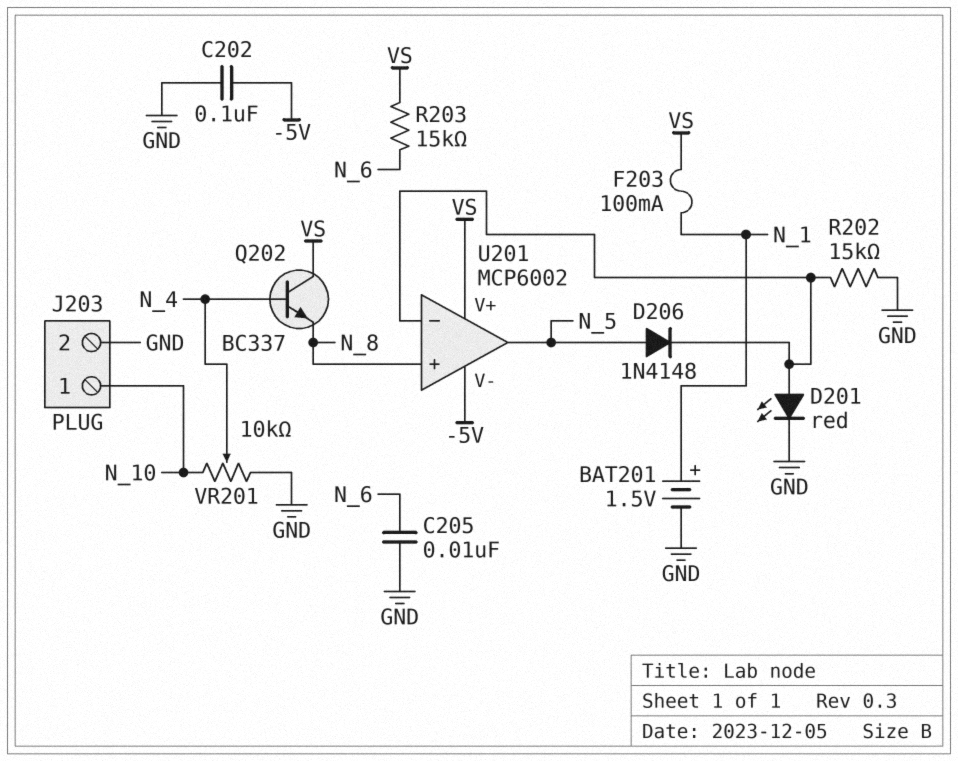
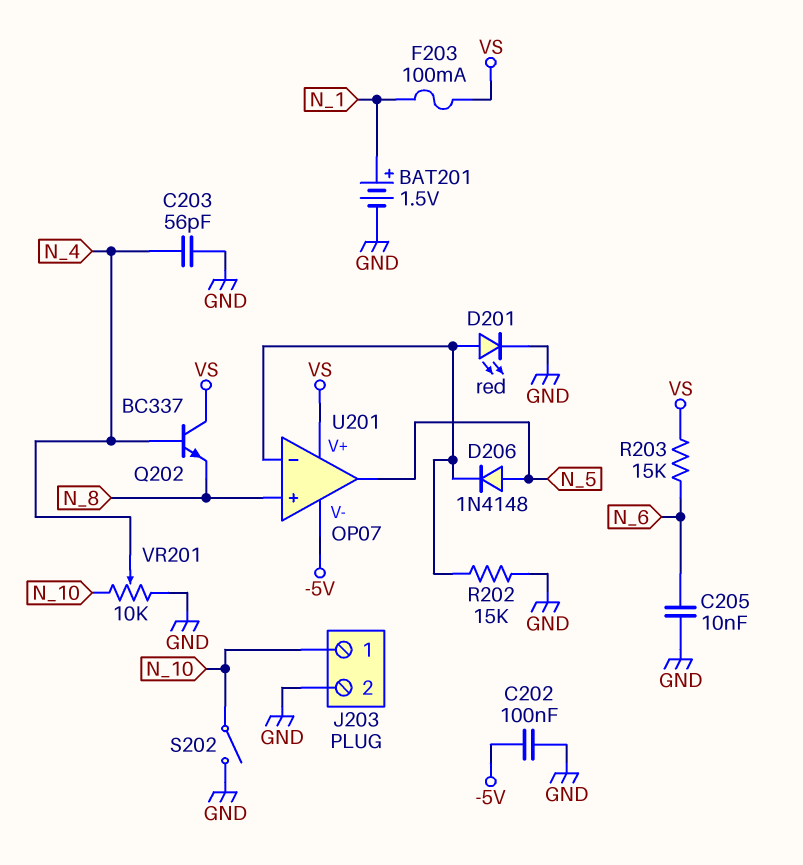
C203: none -> 56pF (GND, N_4)
S202: none -> switch (GND, N_10)
U201: MCP6002 -> OP07

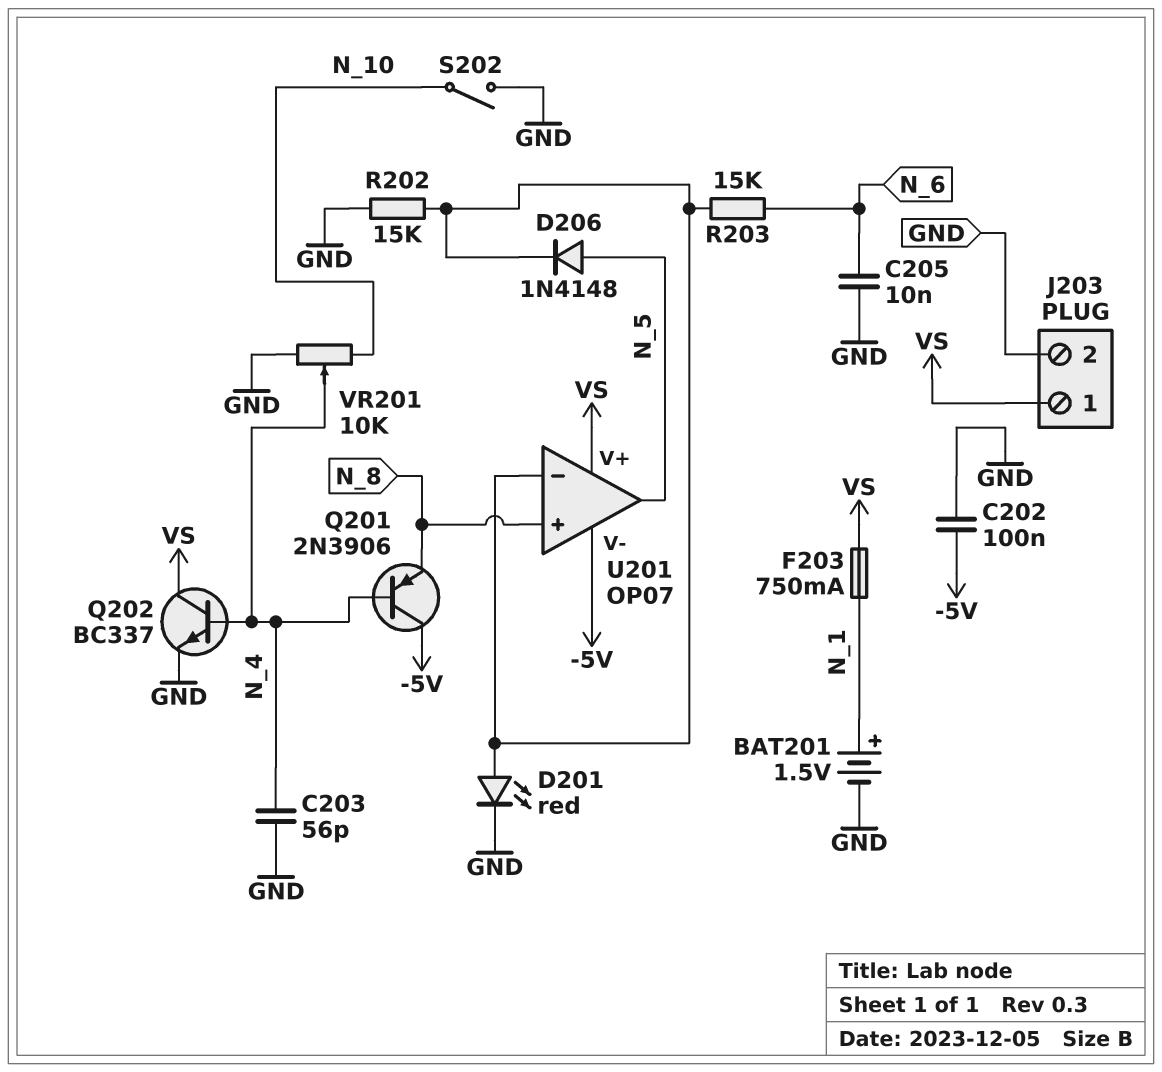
F203: 100mA (N_1, VS) -> 750mA (N_1, VS)
J203 pin 1: N_10 -> VS
Q201: none -> PNP 2N3906 (B N_4, C -5V, E N_8)
Q202: NPN BC337 (B N_4, C VS, E N_8) -> NPN BC337 (B N_4, C VS, E GND)
R203: 15k (N_6, VS) -> 15k (N_6, U201/in-)

